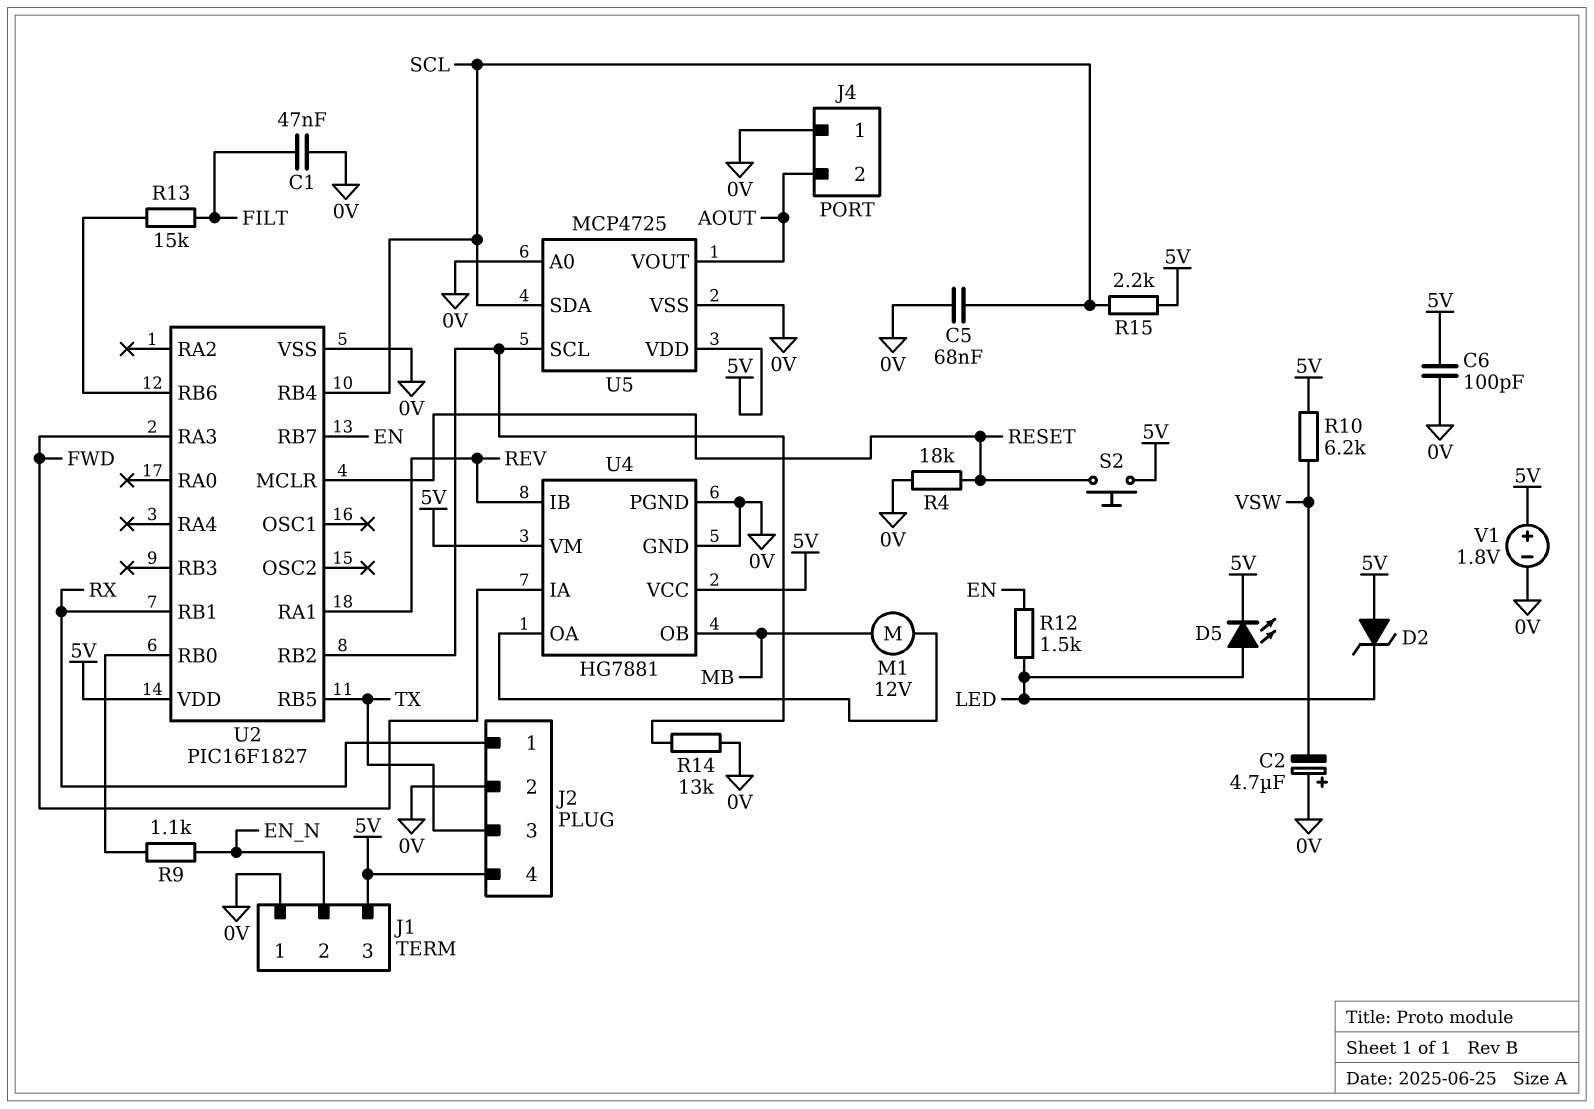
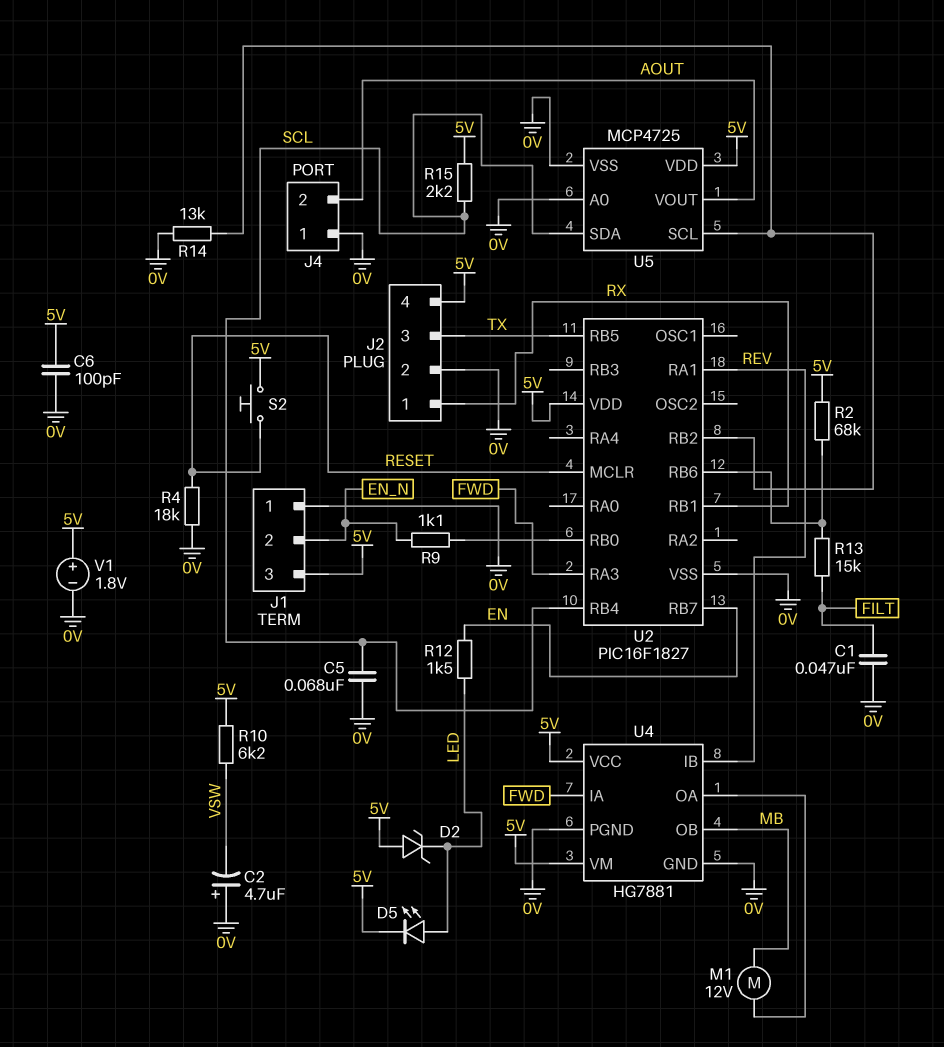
R2: none -> 68k (5V, U2/RB6)

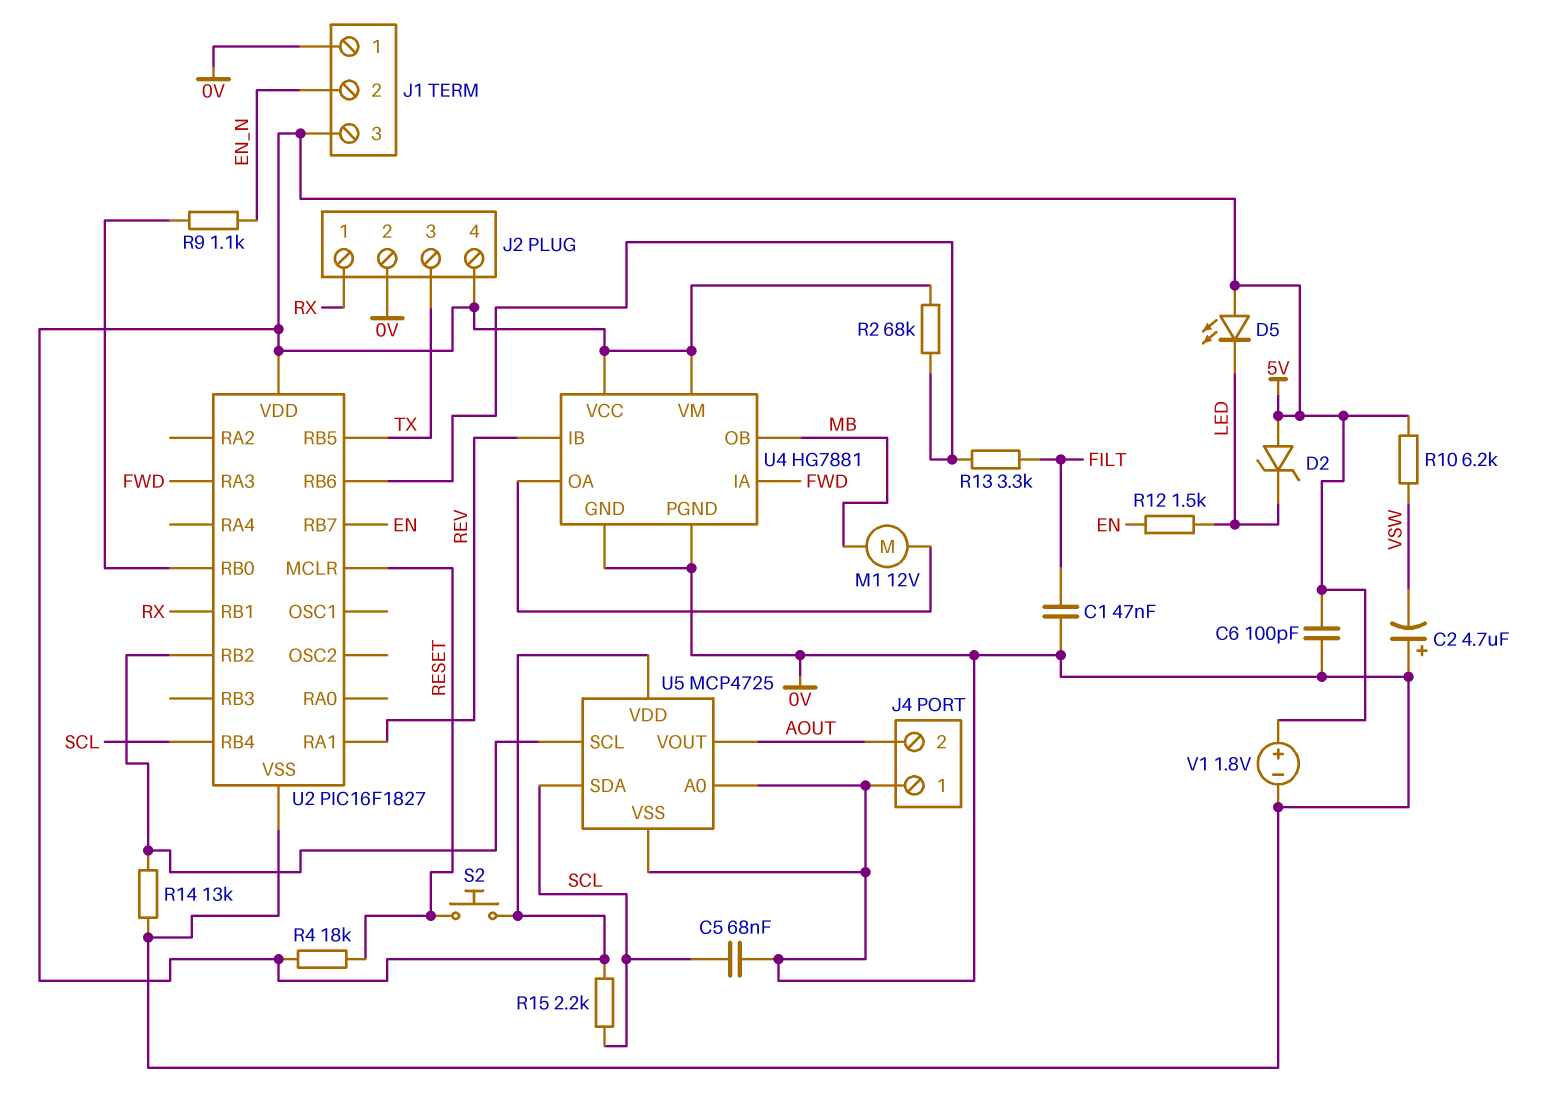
D5: LED (A LED, K 5V) -> LED (A 5V, K LED)
R4: 18k (0V, RESET) -> 18k (5V, RESET)
R13: 15k (FILT, U2/RB6) -> 3.3k (FILT, U2/RB6)

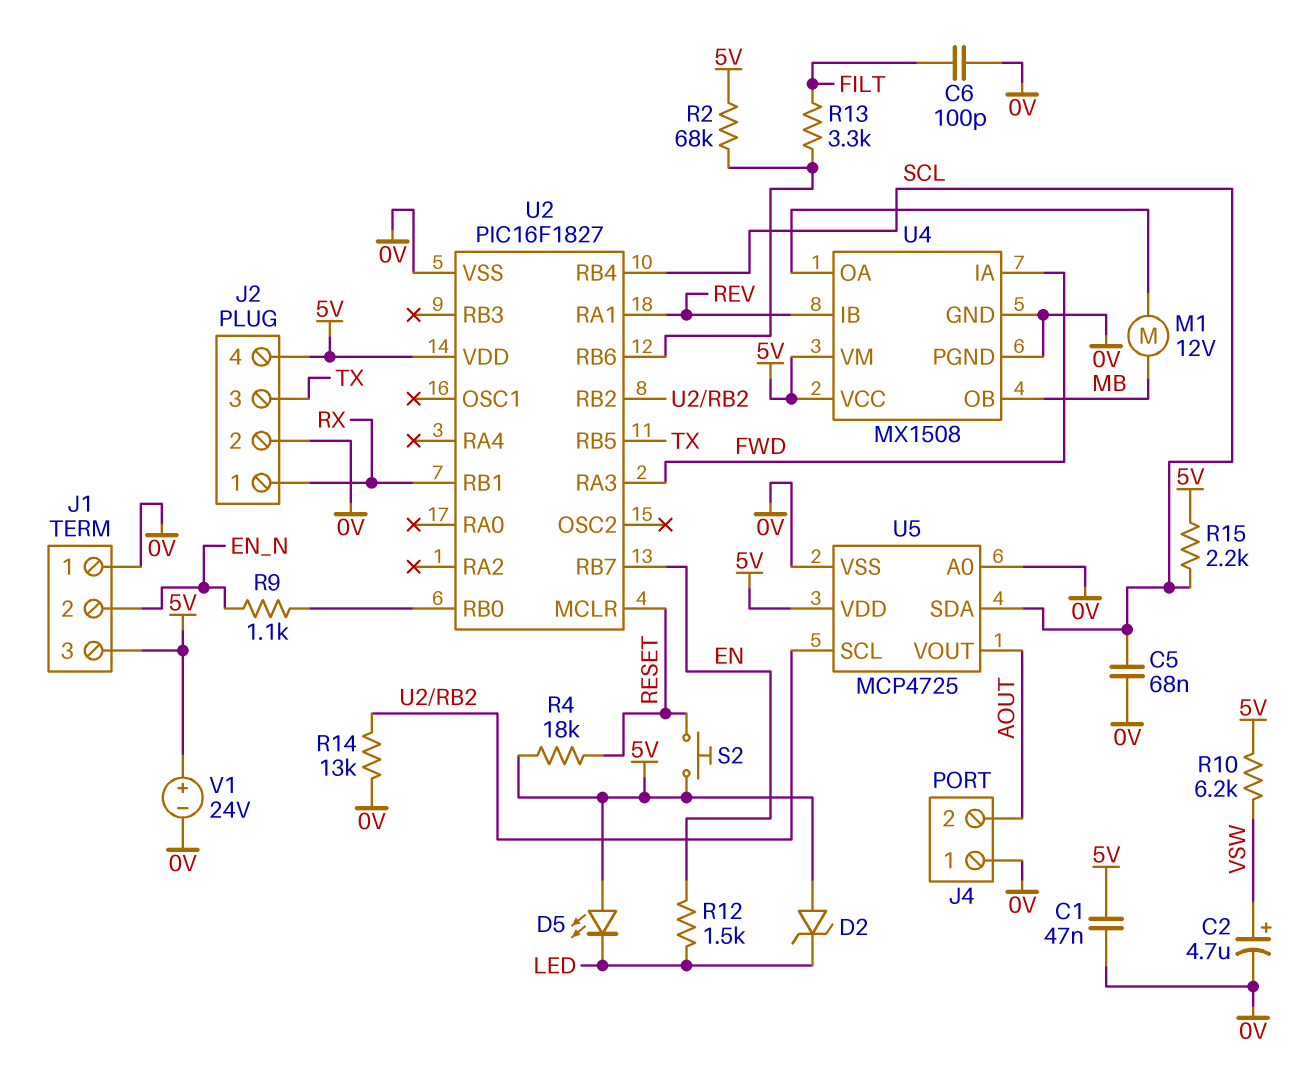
C1: 47nF (0V, FILT) -> 47nF (0V, 5V)
C2: 4.7uF (plus 0V, minus VSW) -> 4.7uF (plus VSW, minus 0V)
C6: 100pF (0V, 5V) -> 100pF (0V, FILT)
U4: HG7881 -> MX1508
V1: 1.8V (plus 5V, minus 0V) -> 24V (plus 5V, minus 0V)

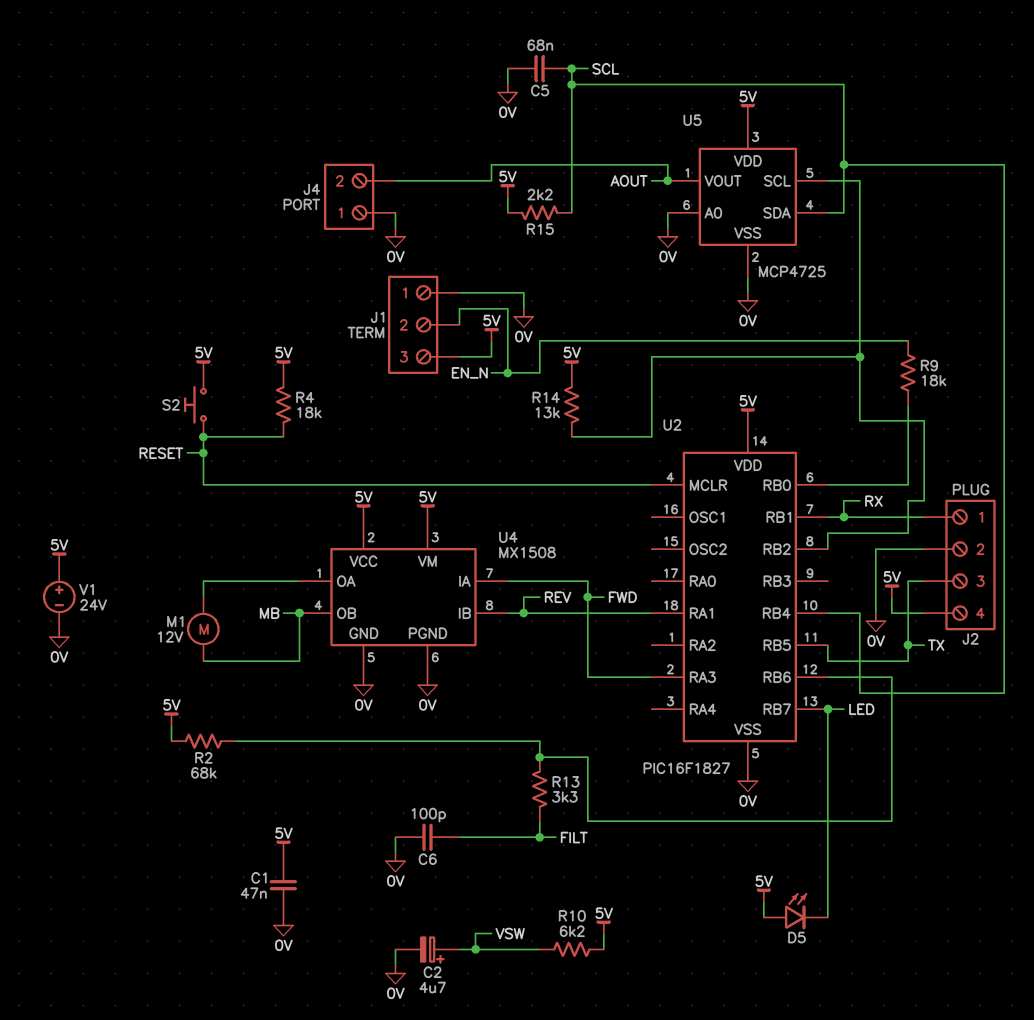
D2: zener (A 5V, K LED) -> none
R9: 1.1k (EN_N, U2/RB0) -> 18k (EN_N, U2/RB0)
R12: 1.5k (EN, LED) -> none
R14: 13k (0V, U2/RB2) -> 13k (5V, U2/RB2)
U2 pin RB7: EN -> LED

